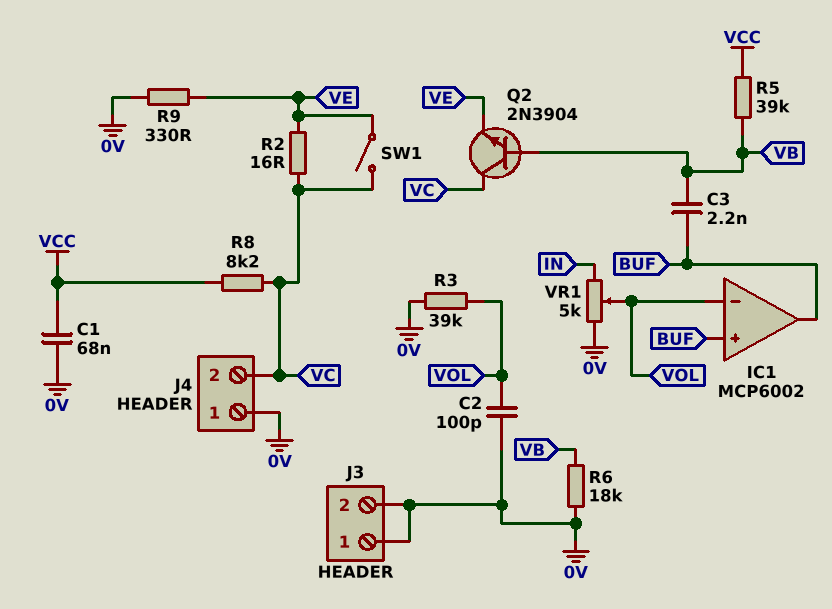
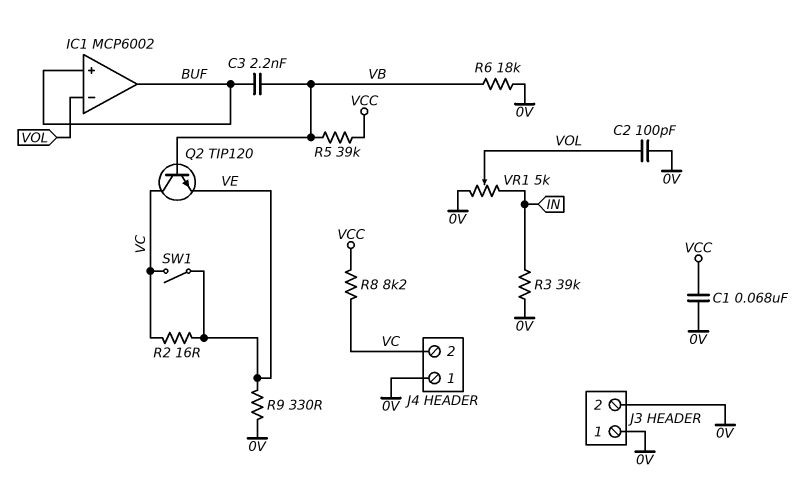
Q2: NPN 2N3904 (B VB, C VC, E VE) -> NPN TIP120 (B VB, C VC, E VE)
R3: 39k (0V, VOL) -> 39k (0V, IN)

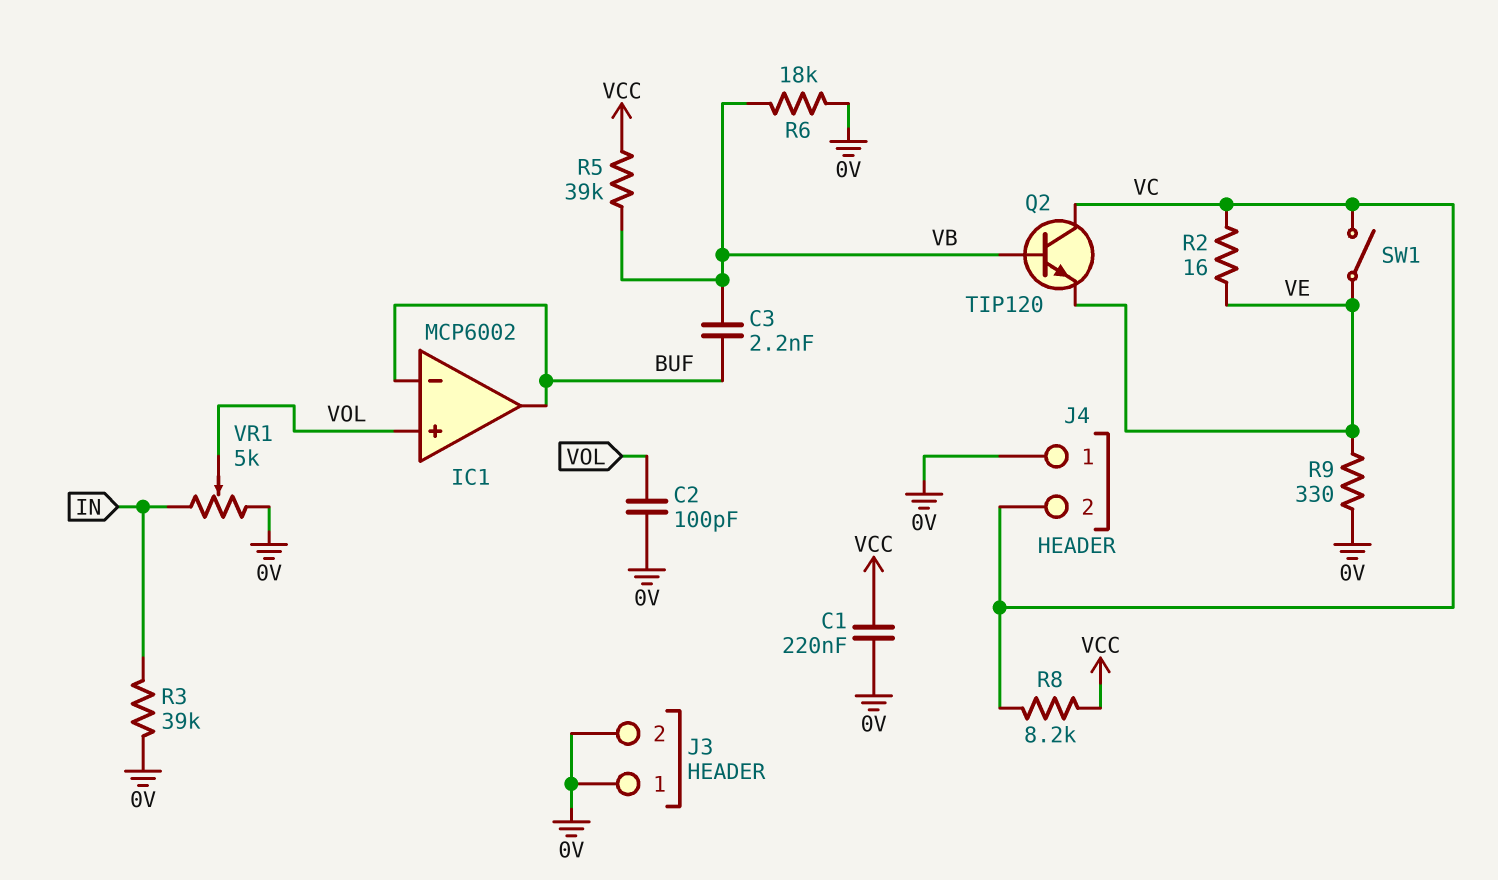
C1: 68nF (0V, VCC) -> 220nF (0V, VCC)
IC1 pin in+: BUF -> VOL
IC1 pin in-: VOL -> BUF

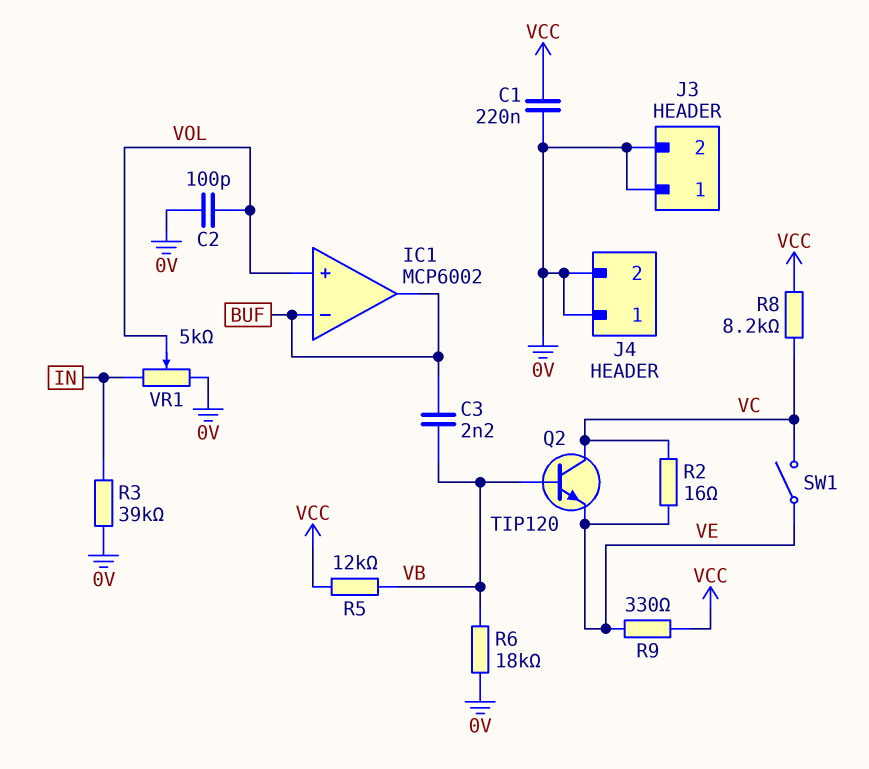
J4 pin 2: VC -> 0V
R5: 39k (VB, VCC) -> 12k (VB, VCC)
R9: 330 (0V, VE) -> 330 (VCC, VE)

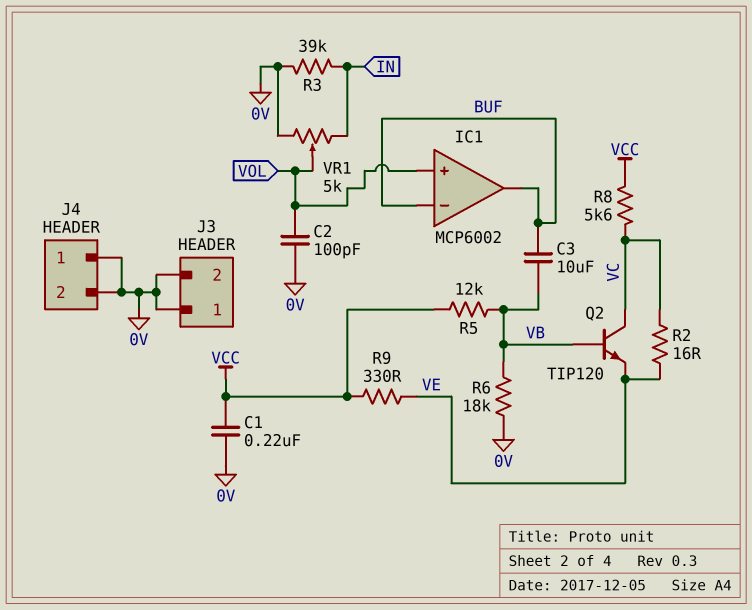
C3: 2.2nF (BUF, VB) -> 10uF (BUF, VB)
R8: 8.2k (VC, VCC) -> 5.6k (VC, VCC)
SW1: switch (VC, VE) -> none

